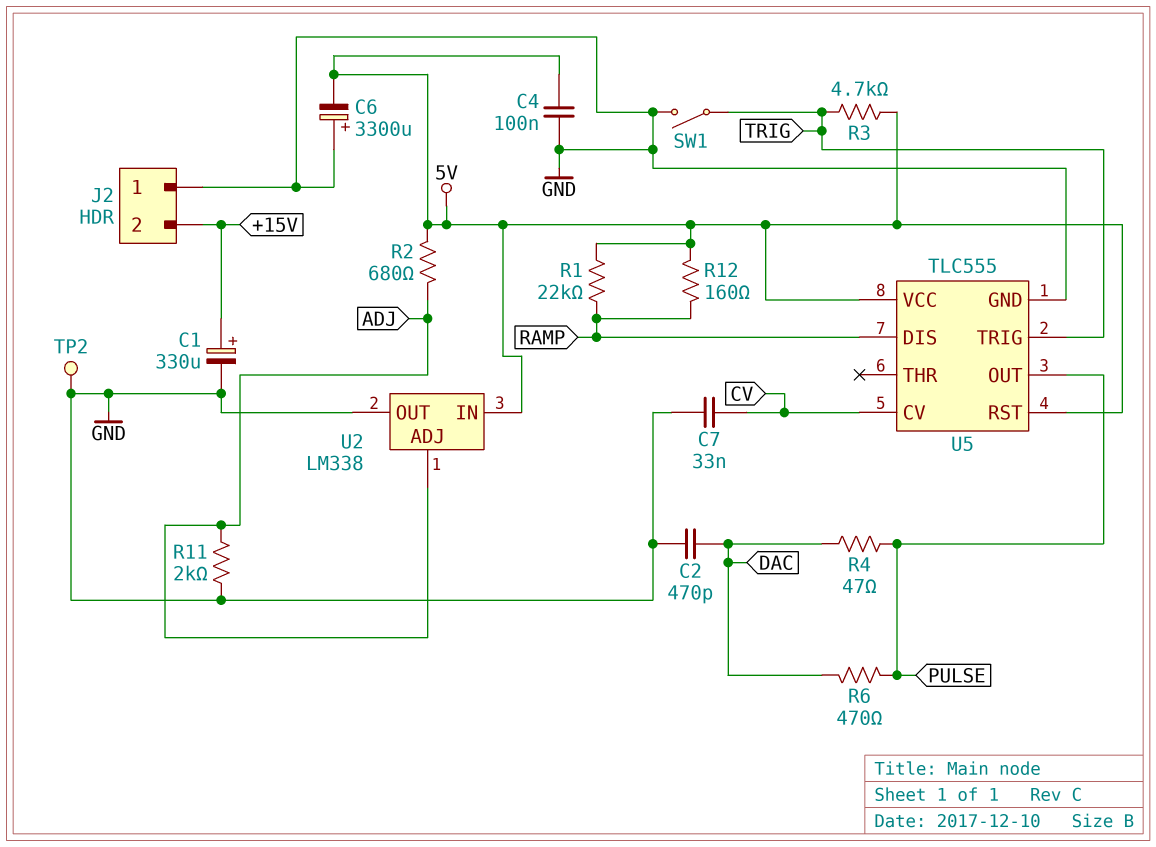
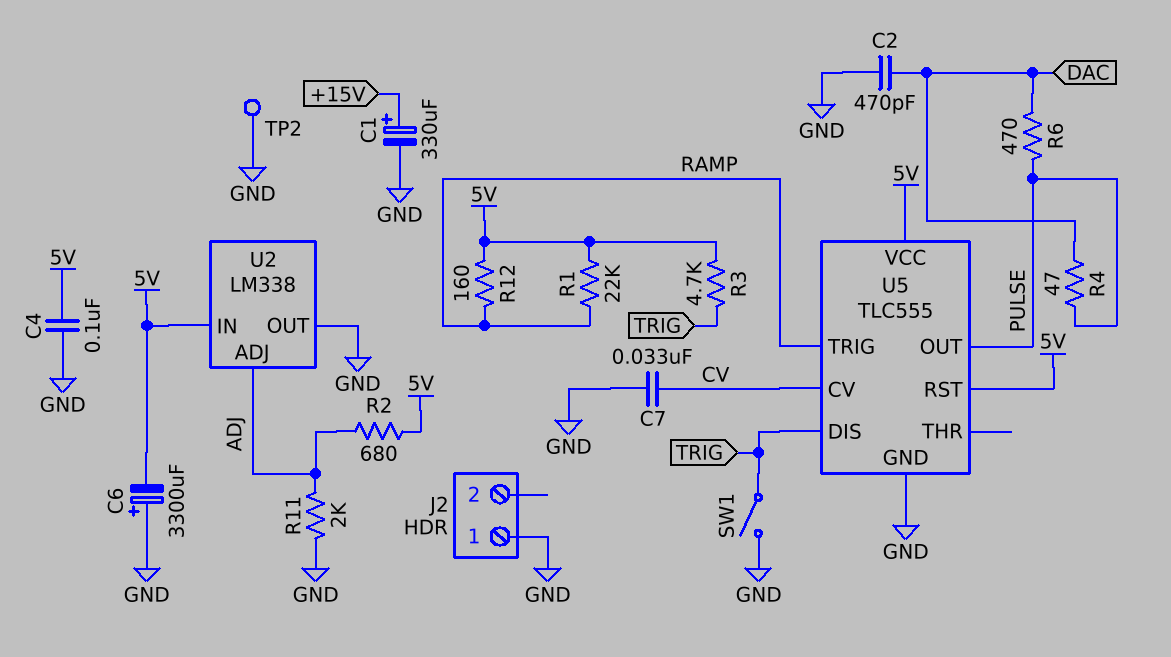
J2 pin 2: +15V -> none
U5 pin DIS: RAMP -> TRIG
U5 pin TRIG: TRIG -> RAMP

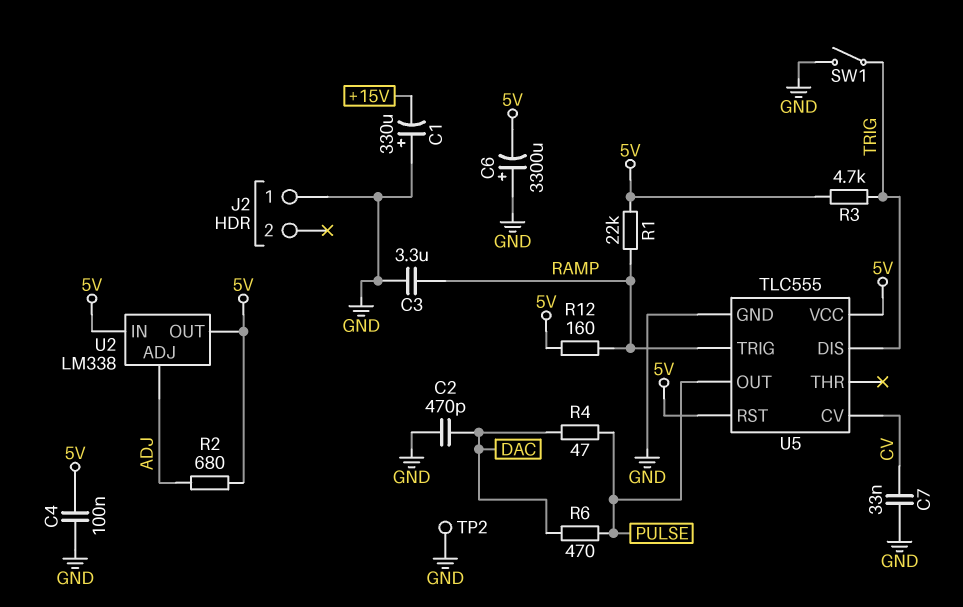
C1: 330uF (plus +15V, minus GND) -> 330uF (plus GND, minus +15V)
C3: none -> 3.3uF (GND, RAMP)
R11: 2k (ADJ, GND) -> none
U2 pin OUT: GND -> 5V

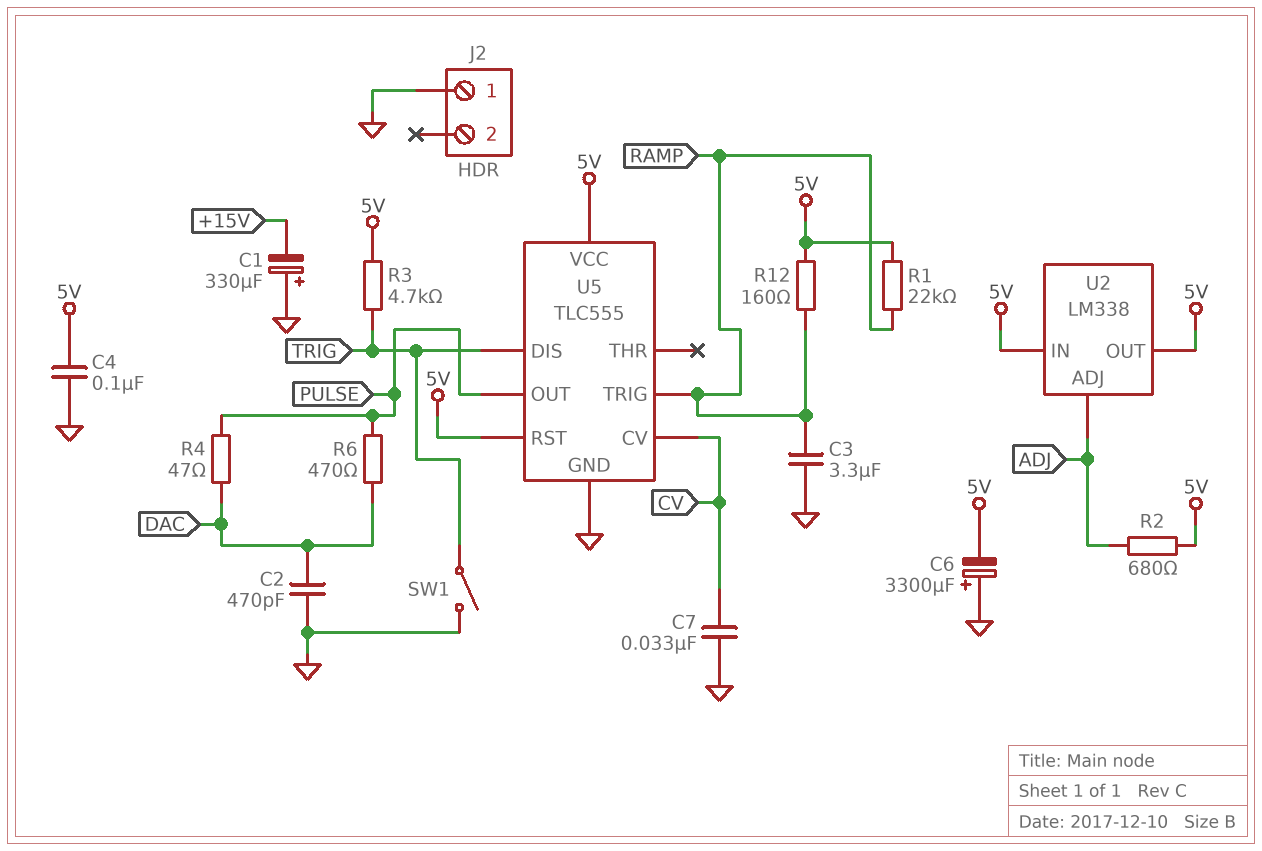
TP2: test point (GND) -> none

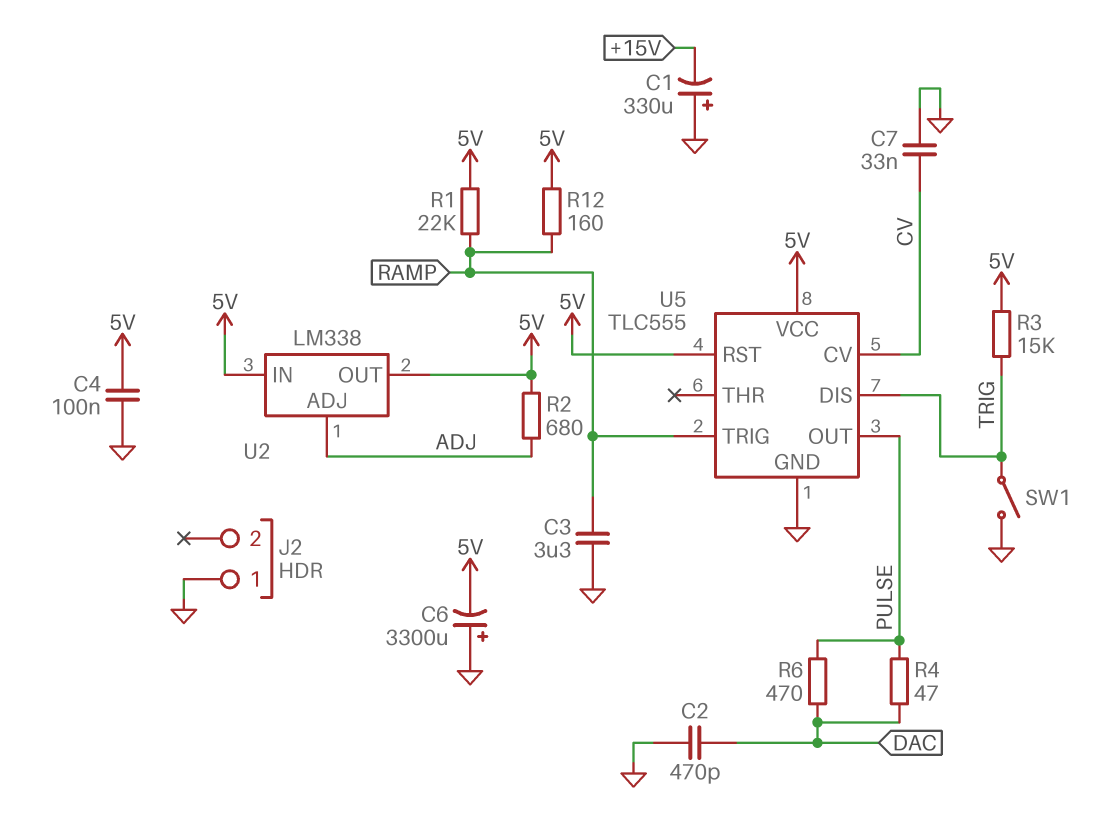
R3: 4.7k (5V, TRIG) -> 15k (5V, TRIG)

